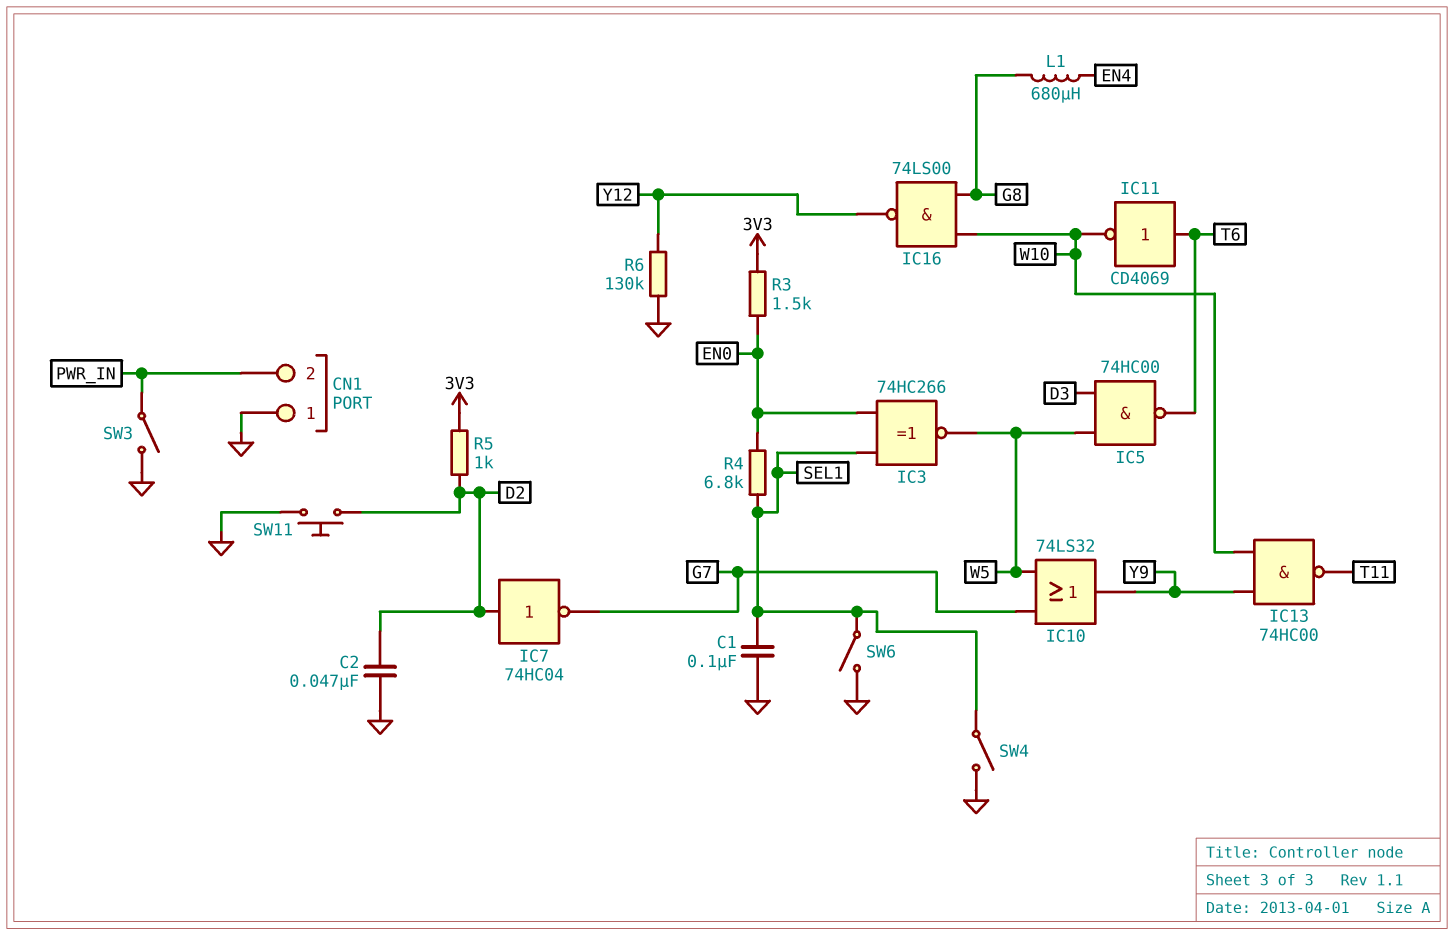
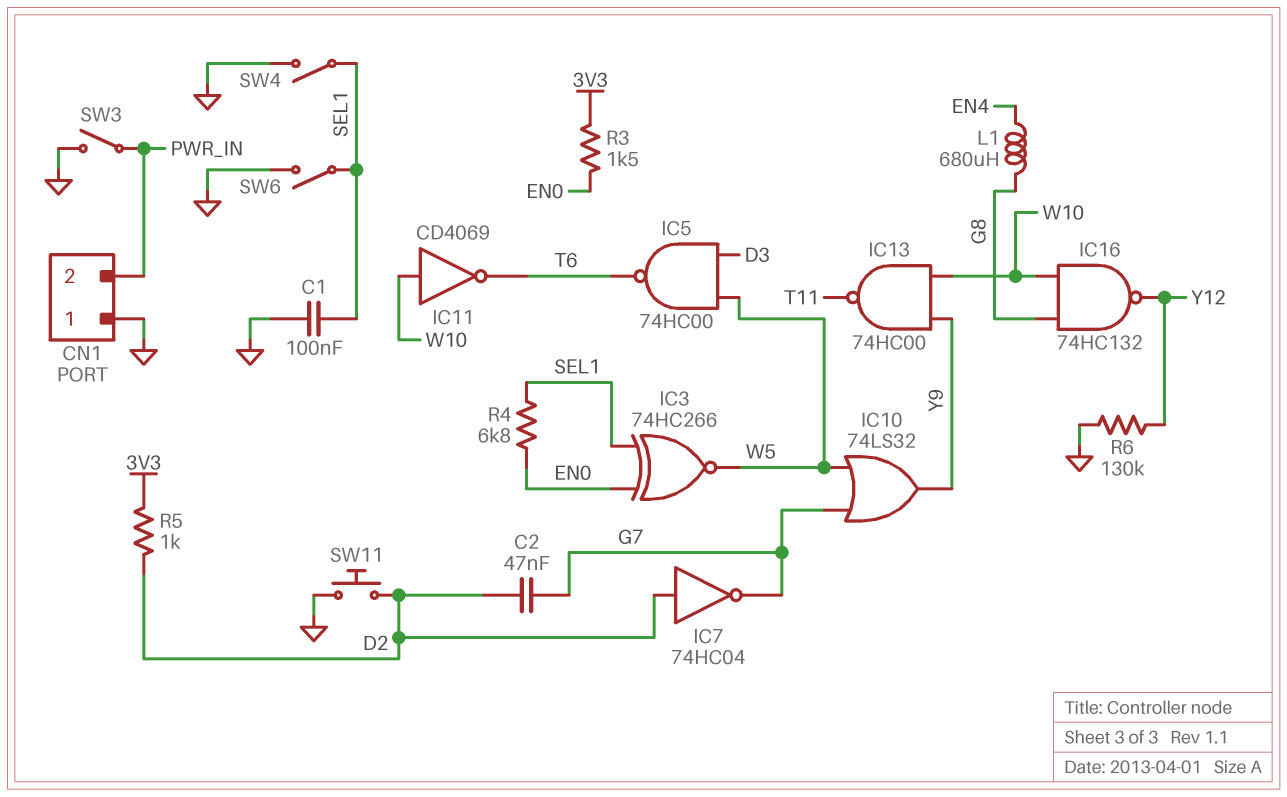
C2: 47nF (D2, GND) -> 47nF (D2, G7)
IC11: NOT CD4069 (in T6, out W10) -> NOT CD4069 (in W10, out T6)
IC16: NAND 74LS00 (in G8, in W10, out Y12) -> NAND 74HC132 (in G8, in W10, out Y12)

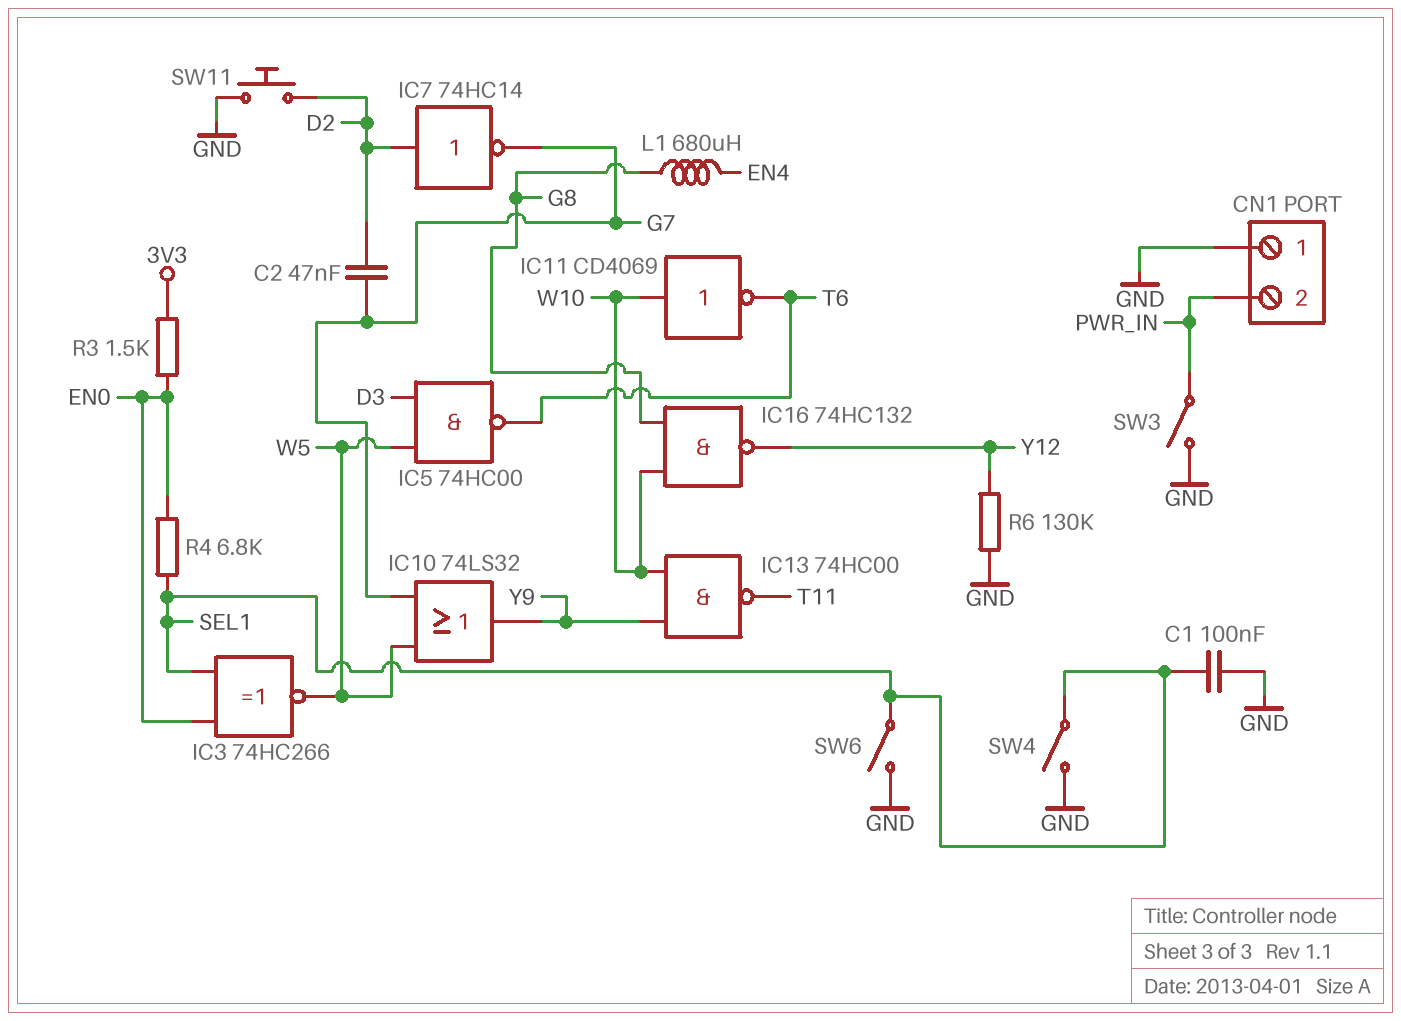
IC7: NOT 74HC04 (in D2, out G7) -> NOT 74HC14 (in D2, out G7)
R5: 1k (3V3, D2) -> none

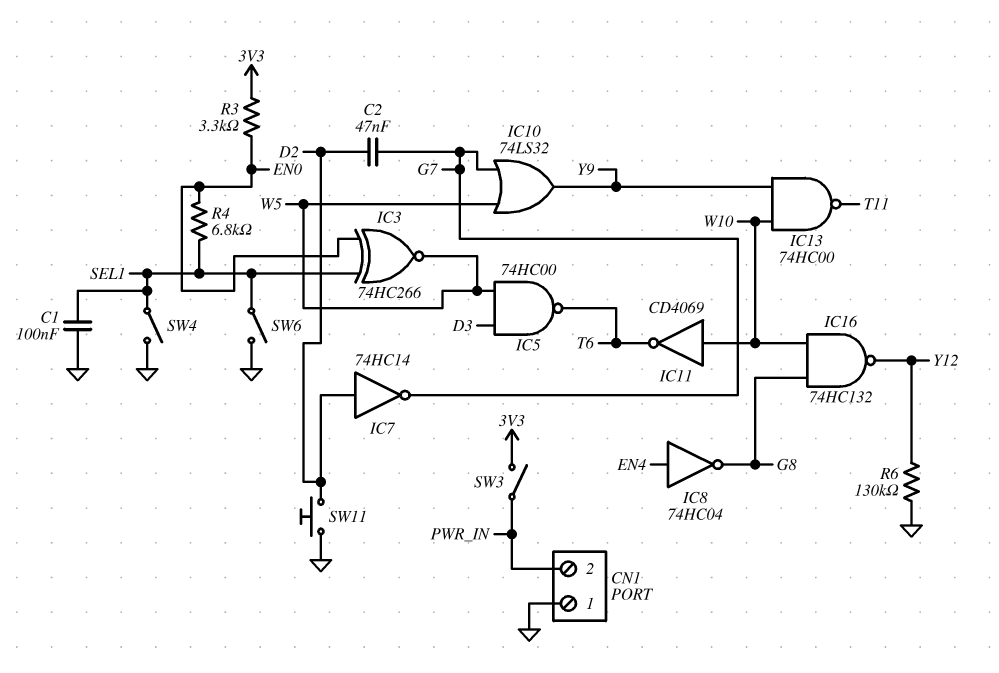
IC8: none -> NOT 74HC04 (in EN4, out G8)
L1: 680uH (EN4, G8) -> none
R3: 1.5k (3V3, EN0) -> 3.3k (3V3, EN0)
SW3: switch (GND, PWR_IN) -> switch (3V3, PWR_IN)

